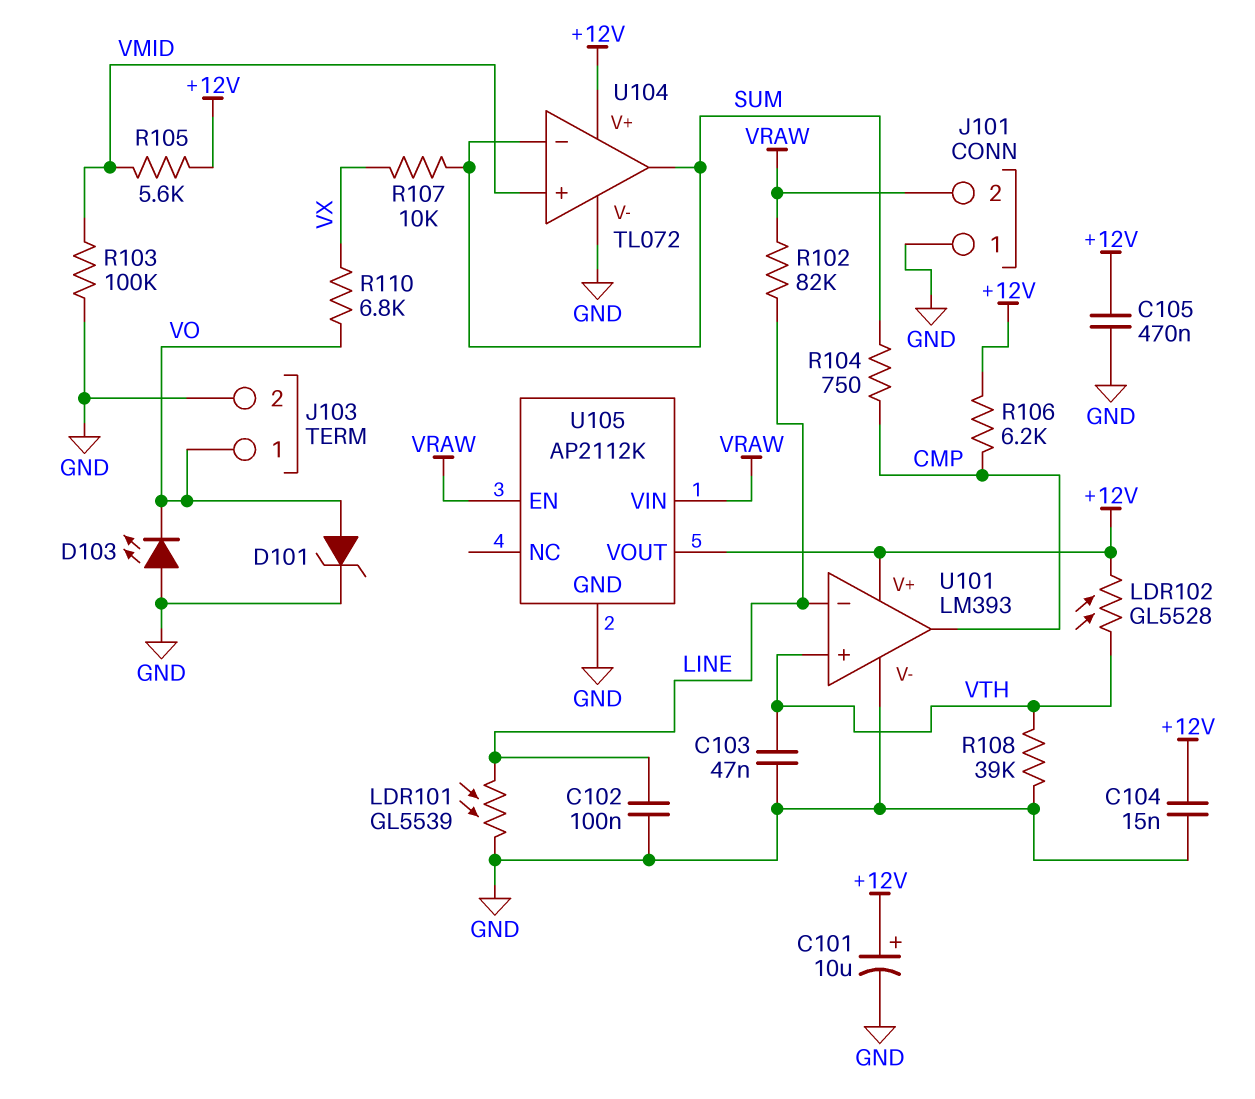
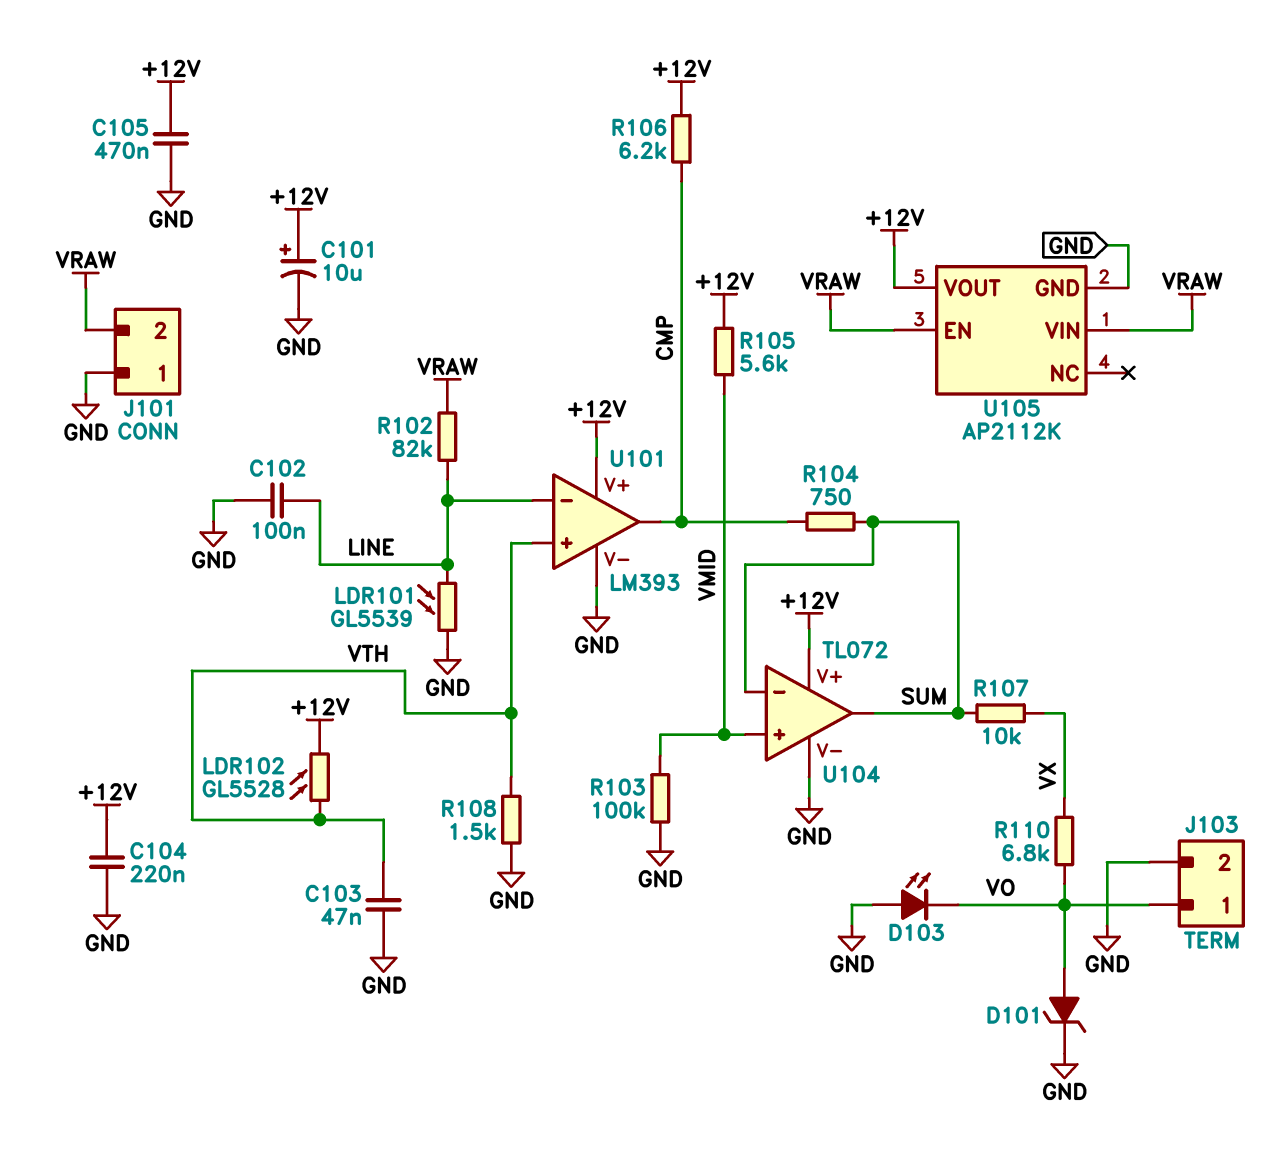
C104: 15nF (+12V, GND) -> 220nF (+12V, GND)
R108: 39k (GND, VTH) -> 1.5k (GND, VTH)

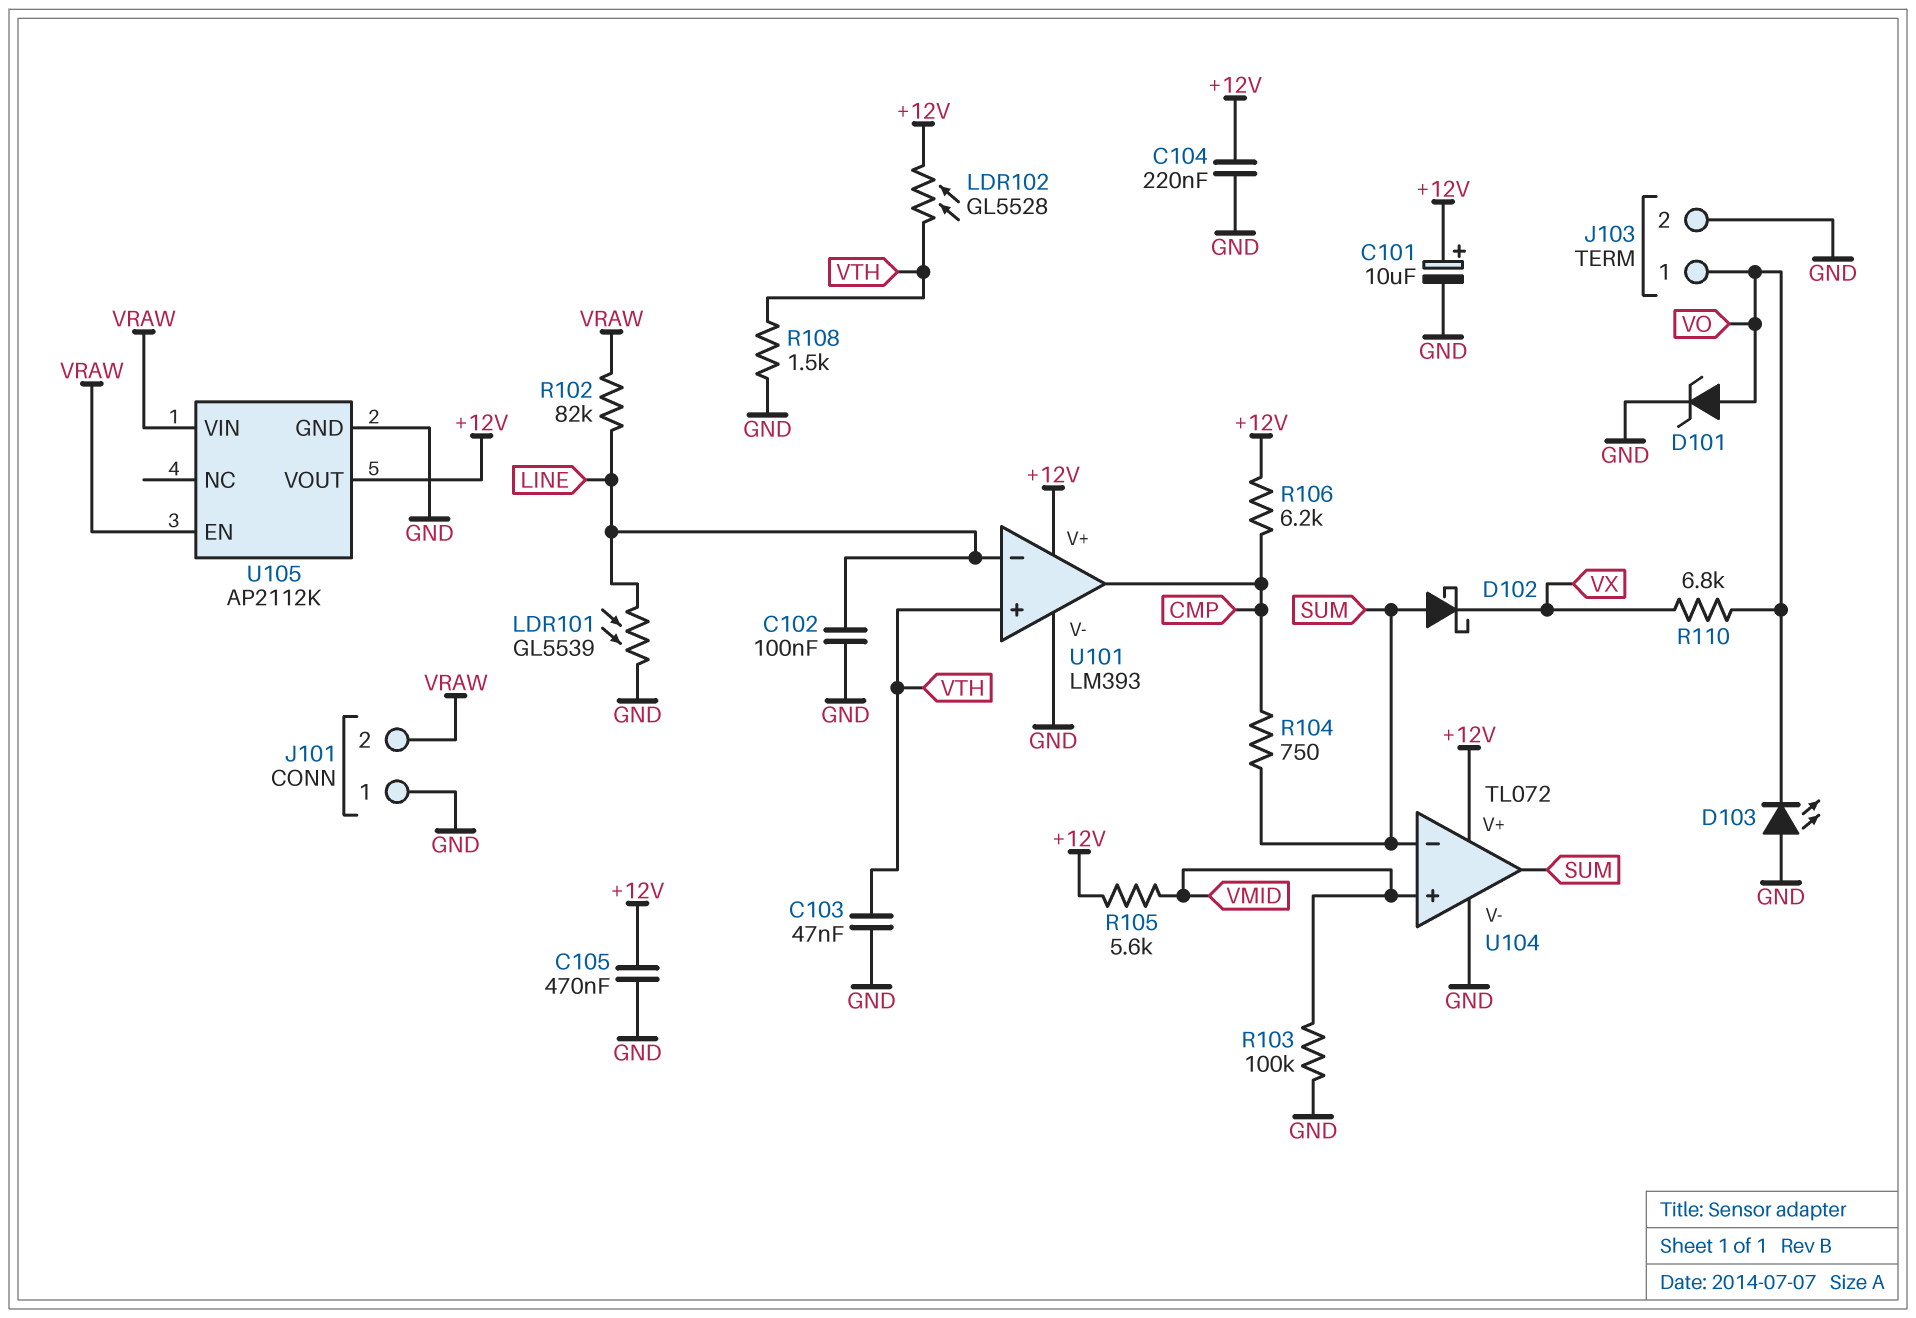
D102: none -> schottky (A SUM, K VX)
R107: 10k (SUM, VX) -> none

